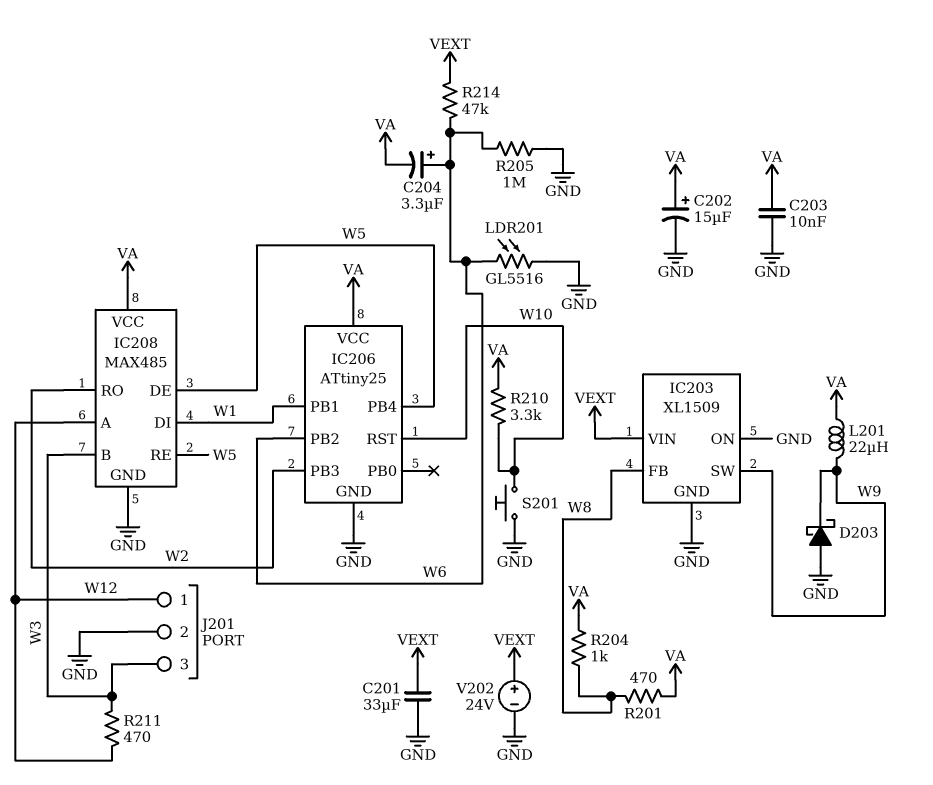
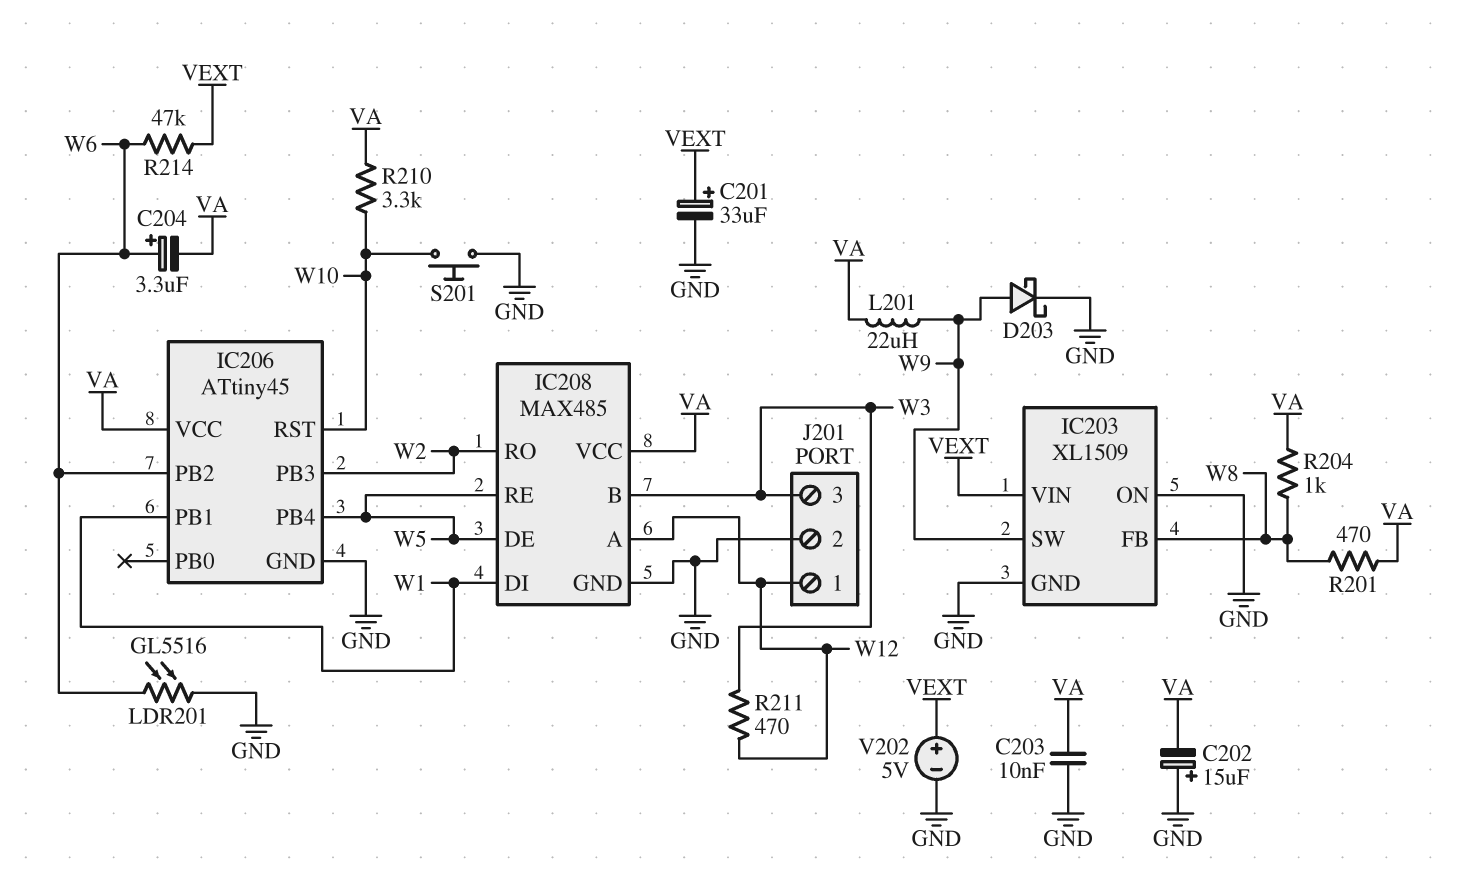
C201: 33uF (GND, VEXT) -> 33uF (plus VEXT, minus GND)
C202: 15uF (plus VA, minus GND) -> 15uF (plus GND, minus VA)
D203: schottky (A GND, K W9) -> schottky (A W9, K GND)
IC206: ATtiny25 -> ATtiny45
R205: 1M (GND, W6) -> none
V202: 24V (plus VEXT, minus GND) -> 5V (plus VEXT, minus GND)

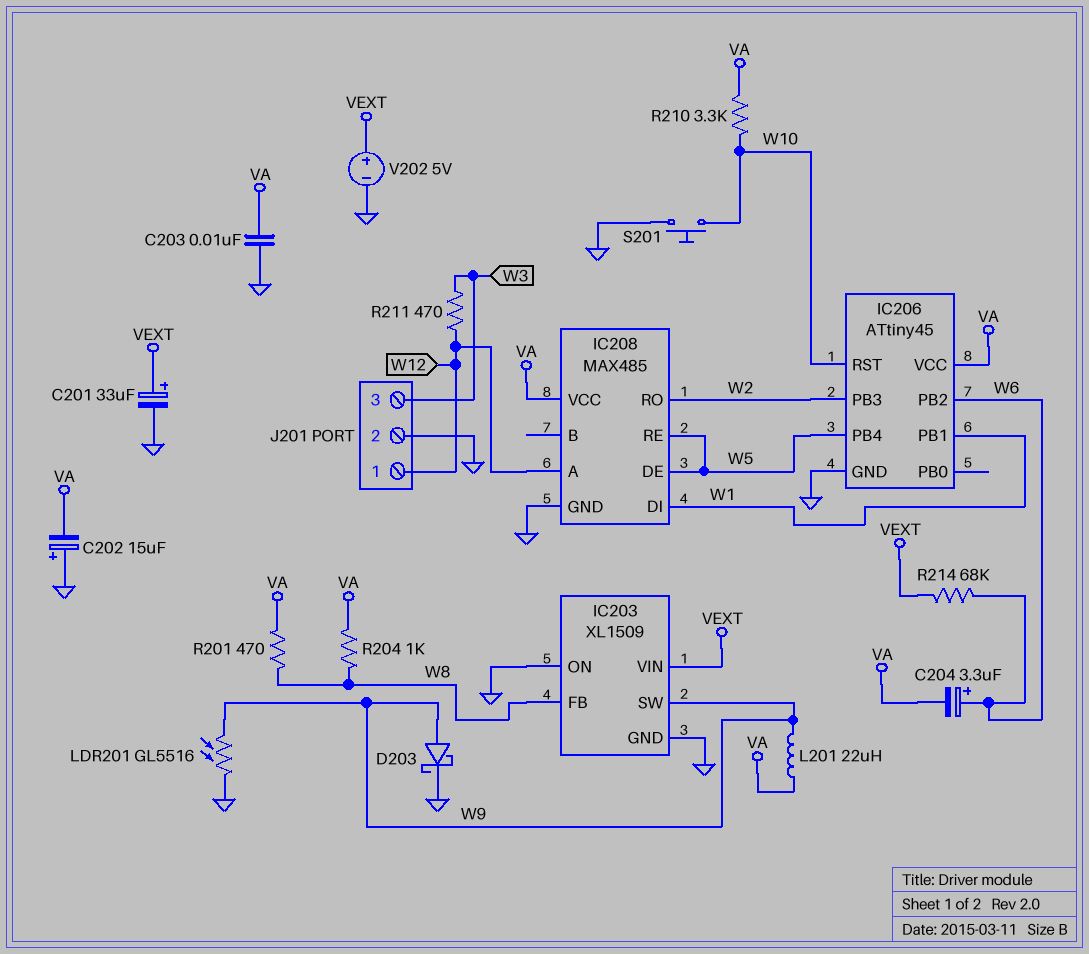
IC208 pin B: W3 -> none
LDR201: GL5516 (GND, W6) -> GL5516 (GND, W9)
R214: 47k (VEXT, W6) -> 68k (VEXT, W6)

